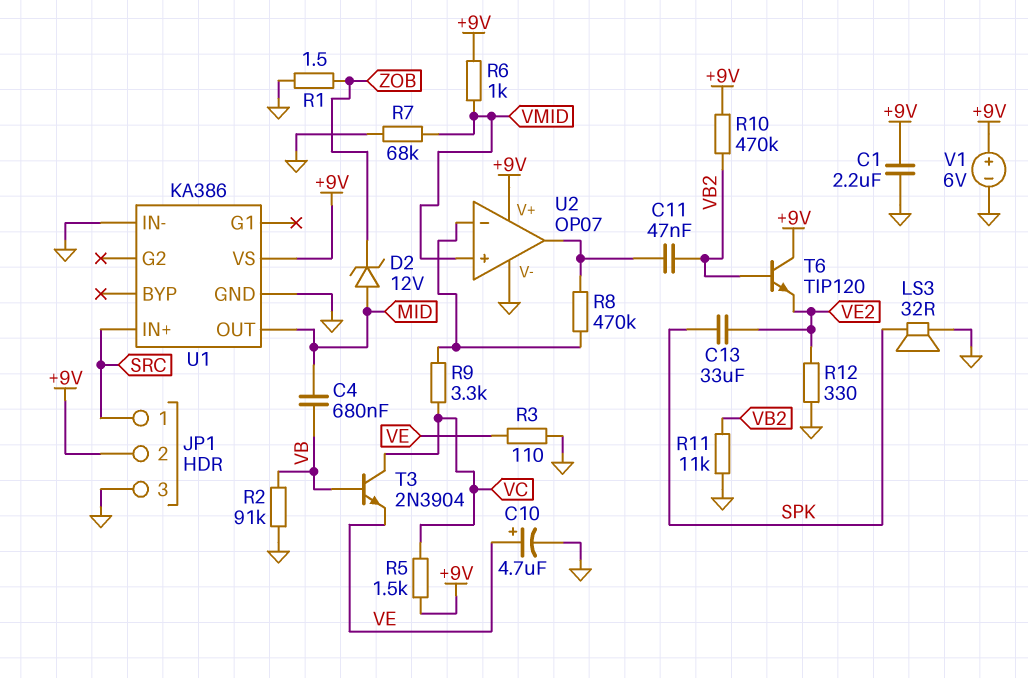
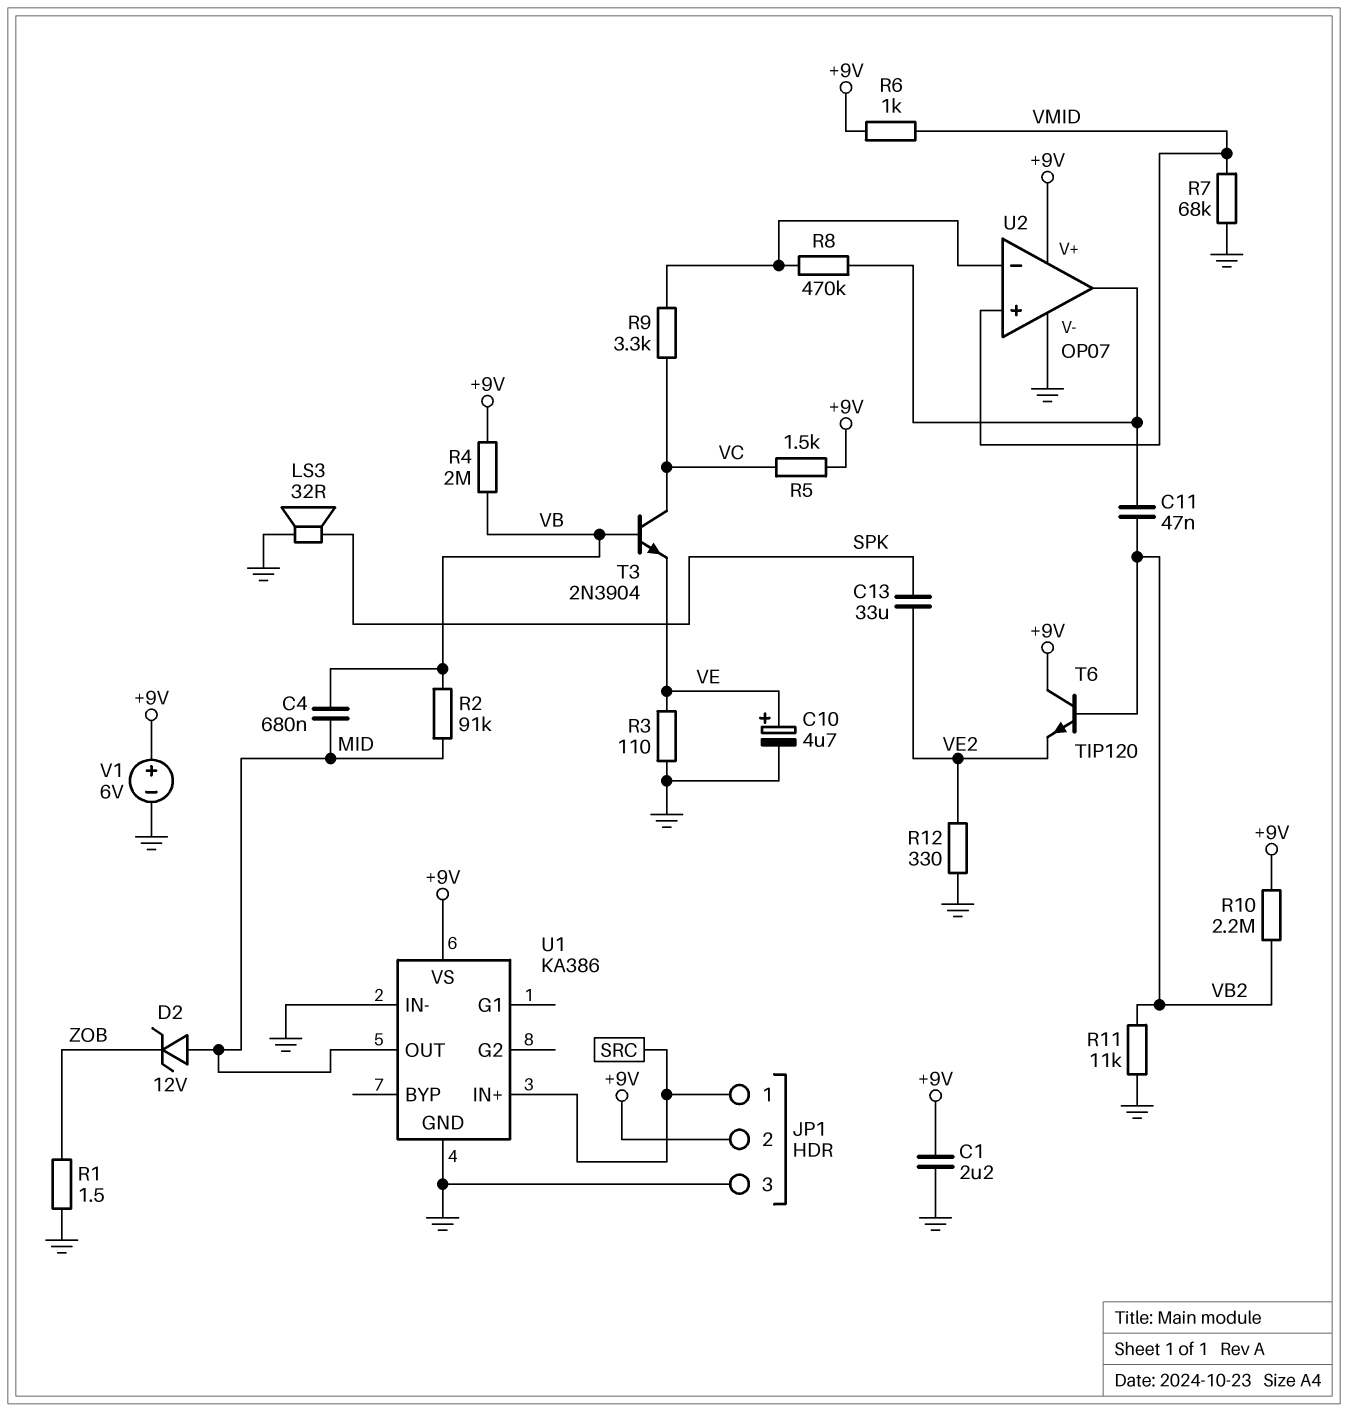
R2: 91k (GND, VB) -> 91k (MID, VB)
R4: none -> 2M (+9V, VB)
R10: 470k (+9V, VB2) -> 2.2M (+9V, VB2)

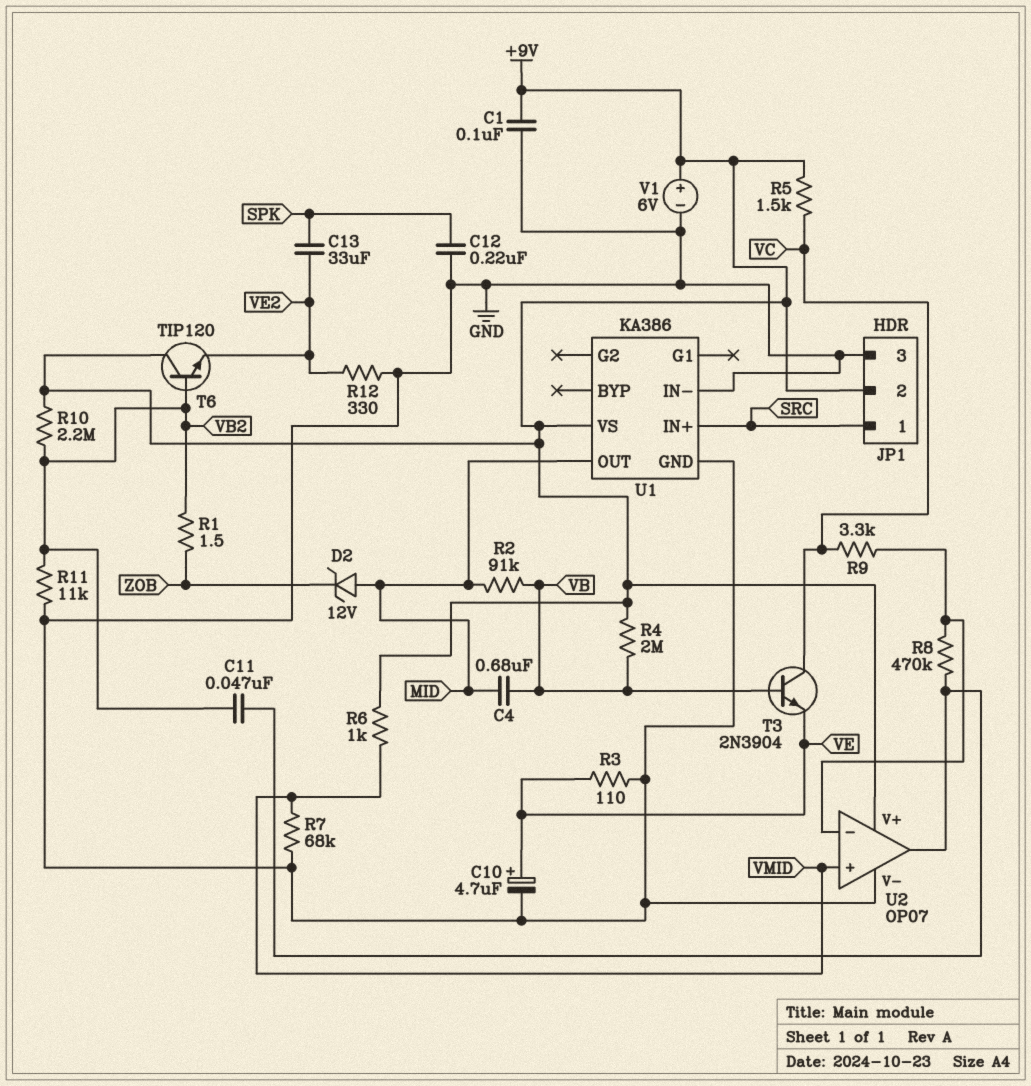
C1: 2.2uF (+9V, GND) -> 100nF (+9V, GND)
C12: none -> 220nF (GND, SPK)
LS3: speaker 32R (GND, SPK) -> none
R1: 1.5 (GND, ZOB) -> 1.5 (VB2, ZOB)

